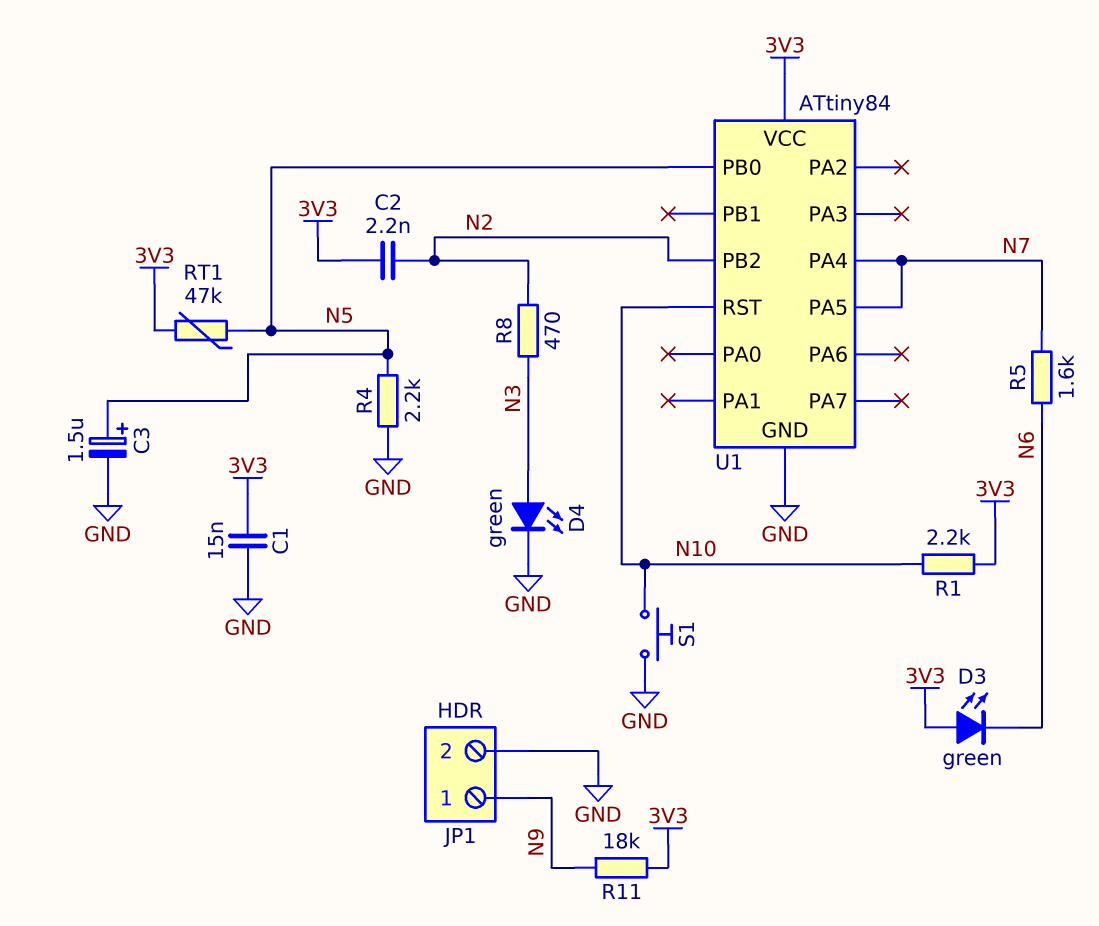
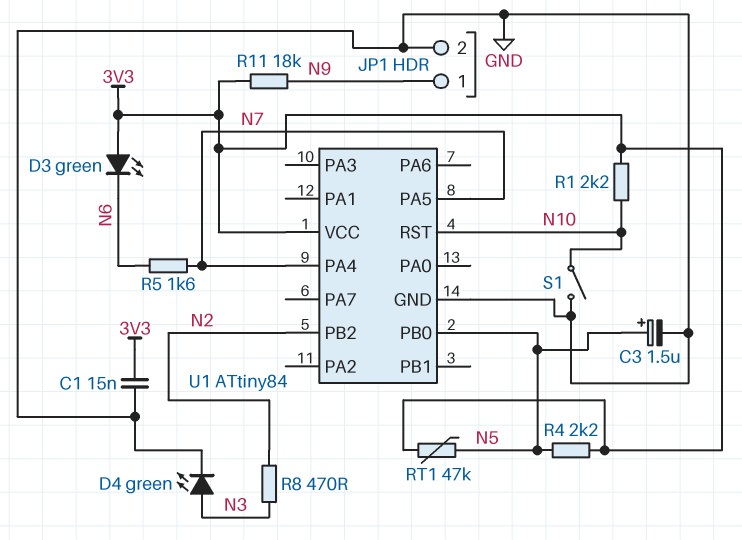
C2: 2.2nF (3V3, N2) -> none
R4: 2.2k (GND, N5) -> 2.2k (3V3, N5)
S1: button (GND, N10) -> switch (GND, N10)

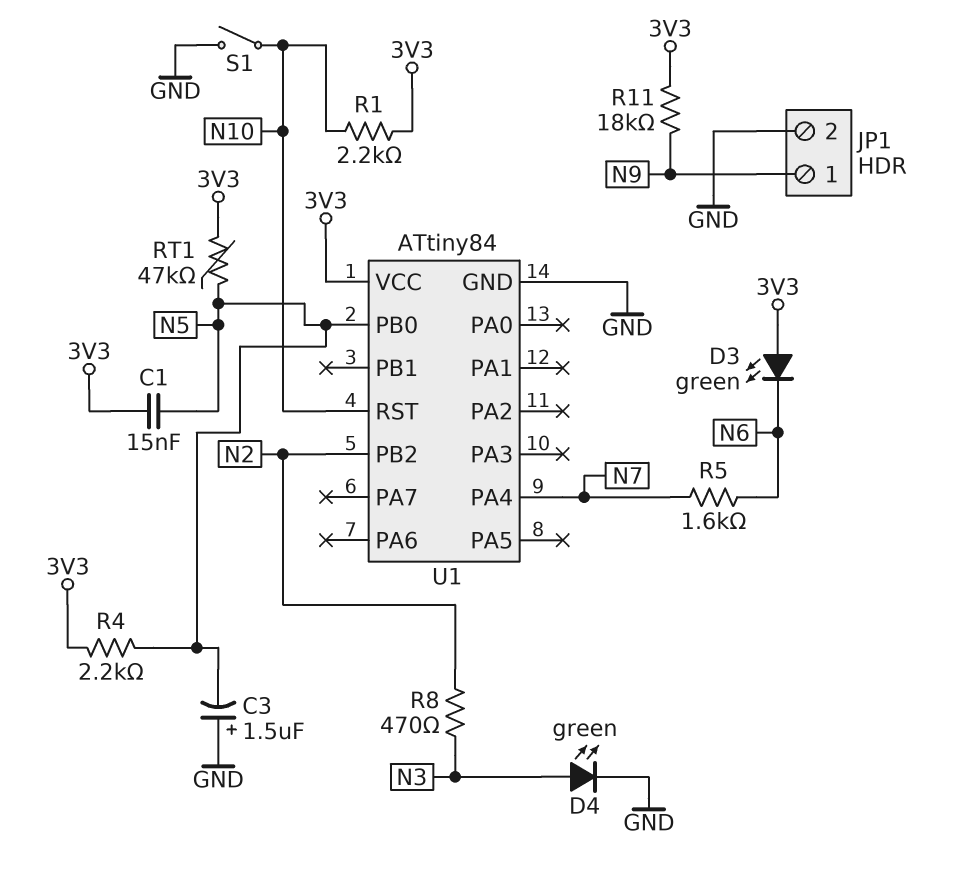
C1: 15nF (3V3, GND) -> 15nF (3V3, N5)
C3: 1.5uF (plus N5, minus GND) -> 1.5uF (plus GND, minus N5)
U1 pin PA5: N7 -> none

